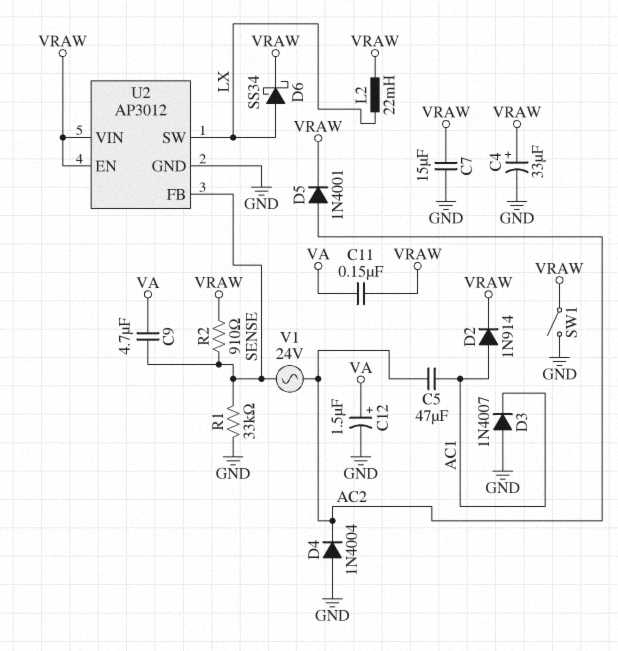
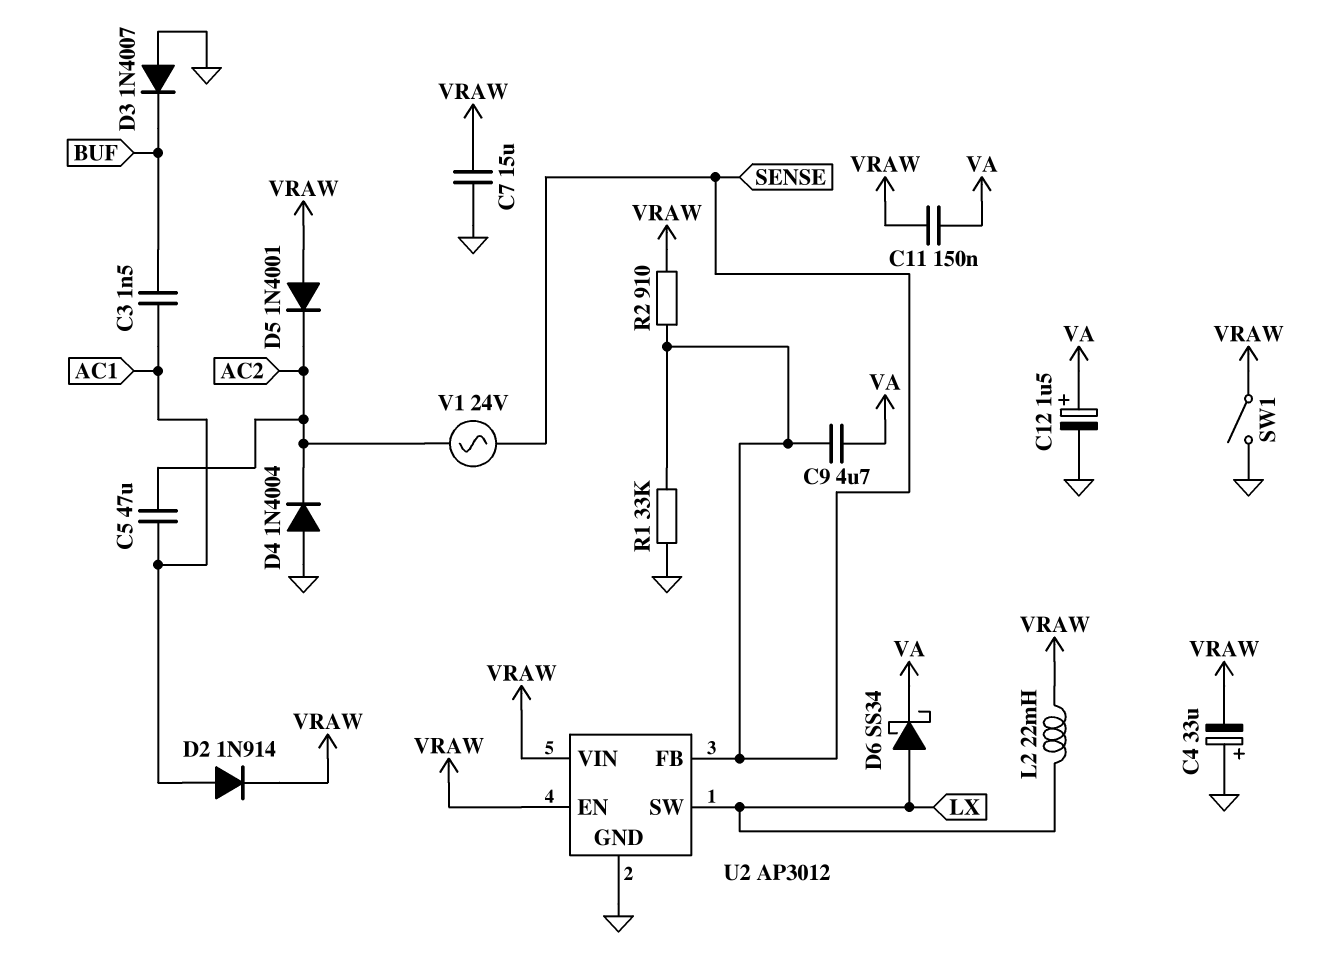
C3: none -> 1.5nF (AC1, BUF)
C4: 33uF (plus VRAW, minus GND) -> 33uF (plus GND, minus VRAW)
D3: diode 1N4007 (A GND, K AC1) -> diode 1N4007 (A GND, K BUF)
D5: diode 1N4001 (A AC2, K VRAW) -> diode 1N4001 (A VRAW, K AC2)
D6: schottky SS34 (A LX, K VRAW) -> schottky SS34 (A LX, K VA)

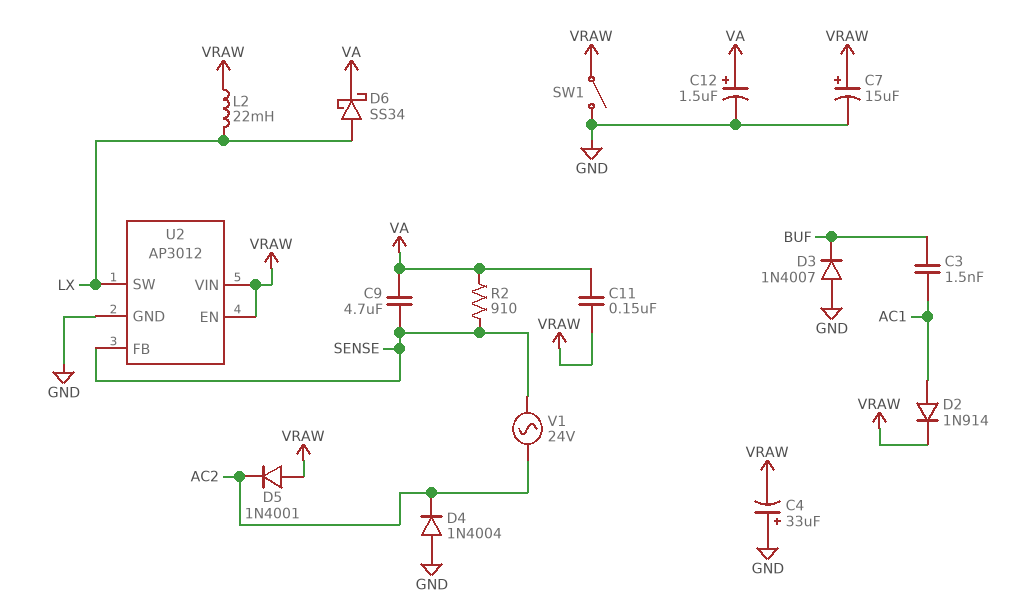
C5: 47uF (AC1, AC2) -> none
C7: 15uF (GND, VRAW) -> 15uF (plus VRAW, minus GND)
R1: 33k (GND, SENSE) -> none
R2: 910 (SENSE, VRAW) -> 910 (SENSE, VA)

